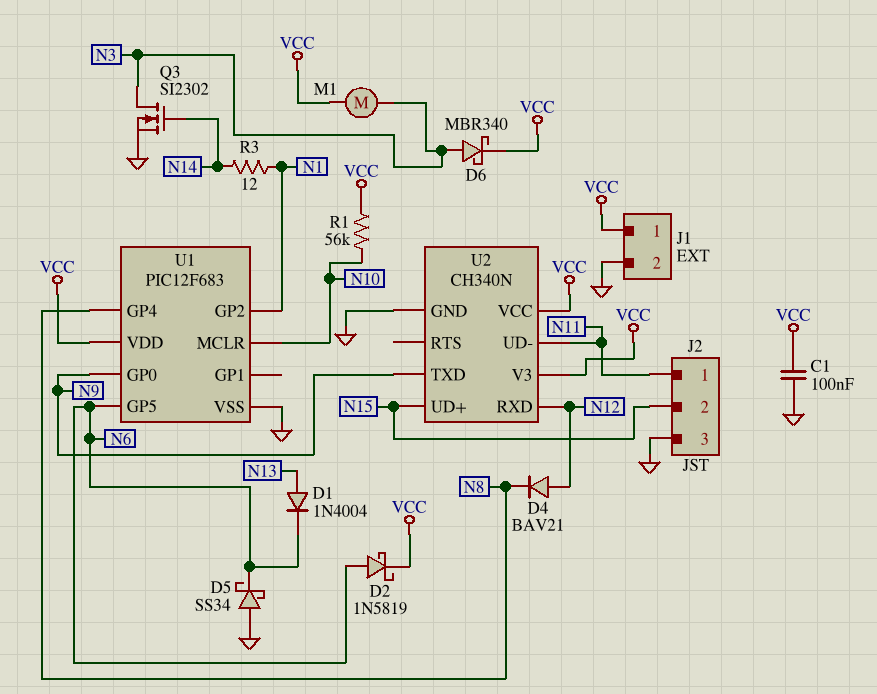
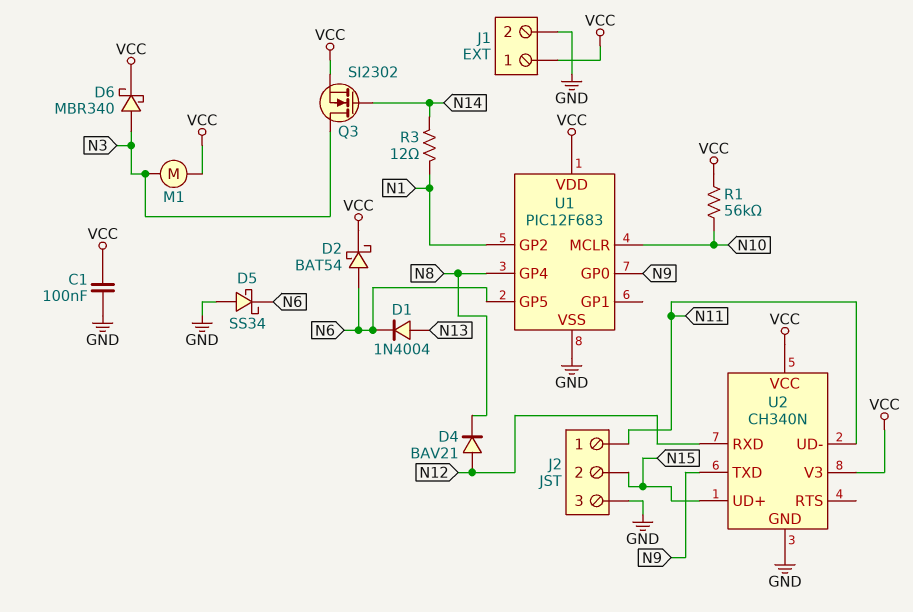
D2: schottky 1N5819 (A N6, K VCC) -> schottky BAT54 (A N6, K VCC)
Q3: NMOS SI2302 (G N14, D N3, S GND) -> NMOS SI2302 (G N14, D N3, S VCC)

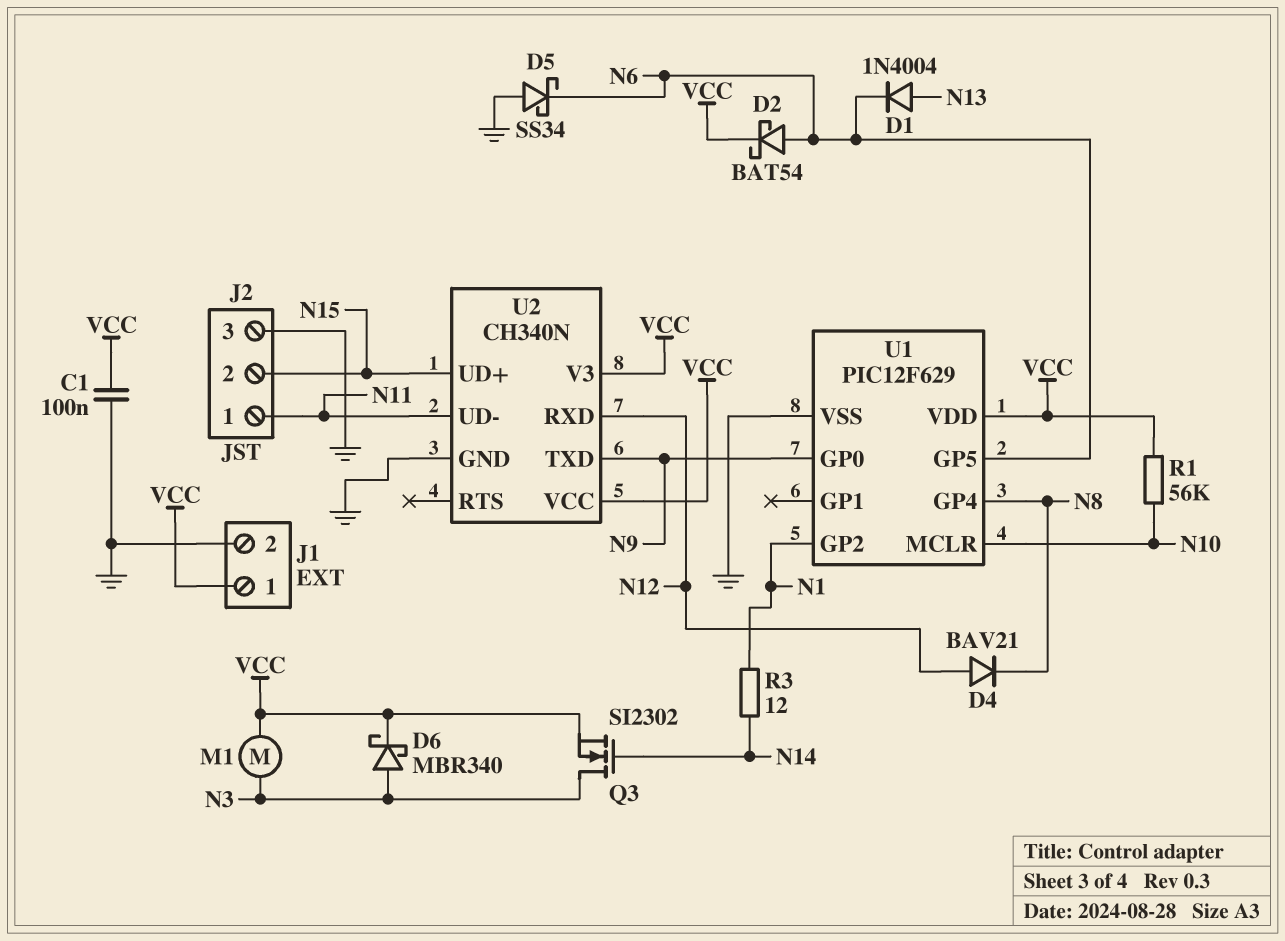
U1: PIC12F683 -> PIC12F629

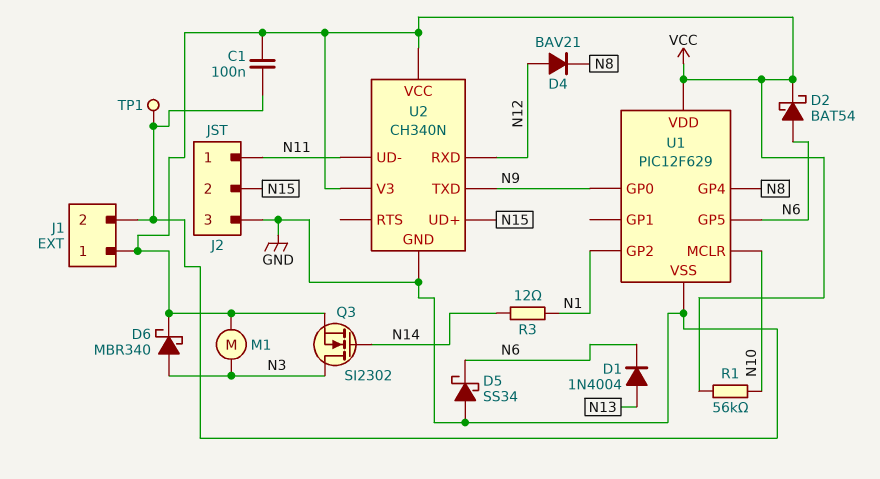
TP1: none -> test point (GND)

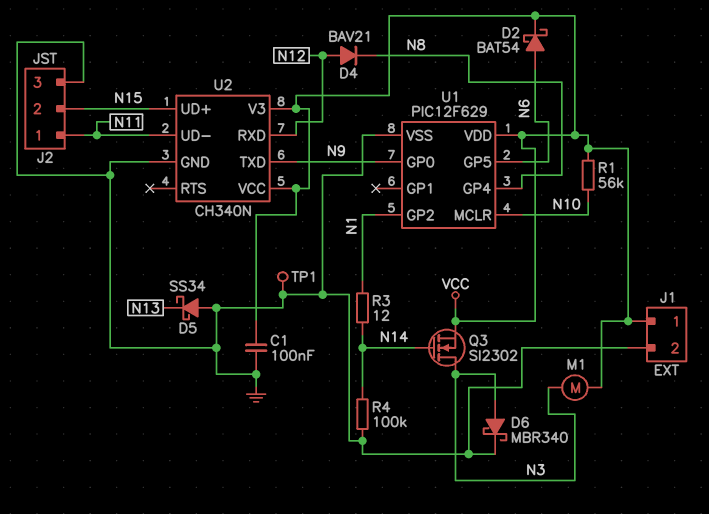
D1: diode 1N4004 (A N13, K N6) -> none
D5: schottky SS34 (A GND, K N6) -> schottky SS34 (A GND, K N13)
D6: schottky MBR340 (A N3, K VCC) -> schottky MBR340 (A N3, K GND)
R4: none -> 100k (GND, N14)

